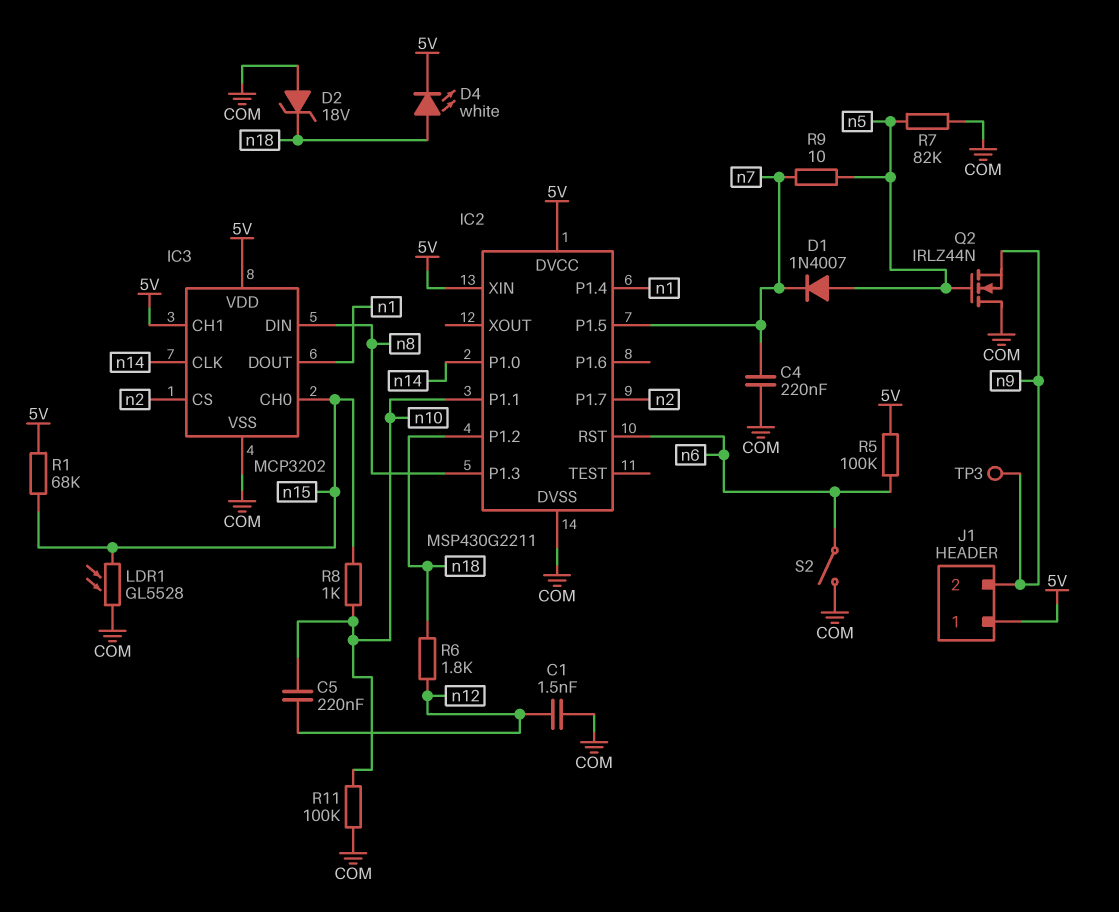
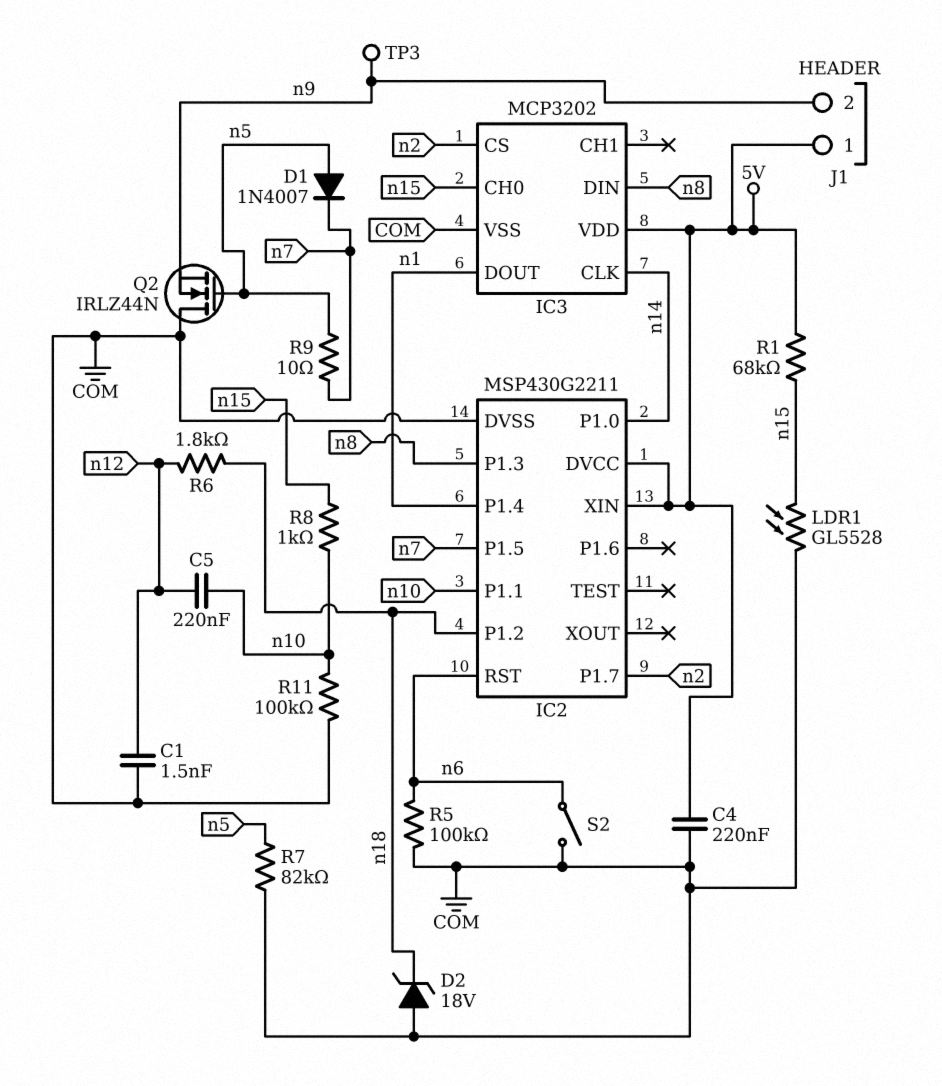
C4: 220nF (COM, n7) -> 220nF (5V, COM)
D4: LED white (A n18, K 5V) -> none
IC3 pin CH1: 5V -> none
R5: 100k (5V, n6) -> 100k (COM, n6)

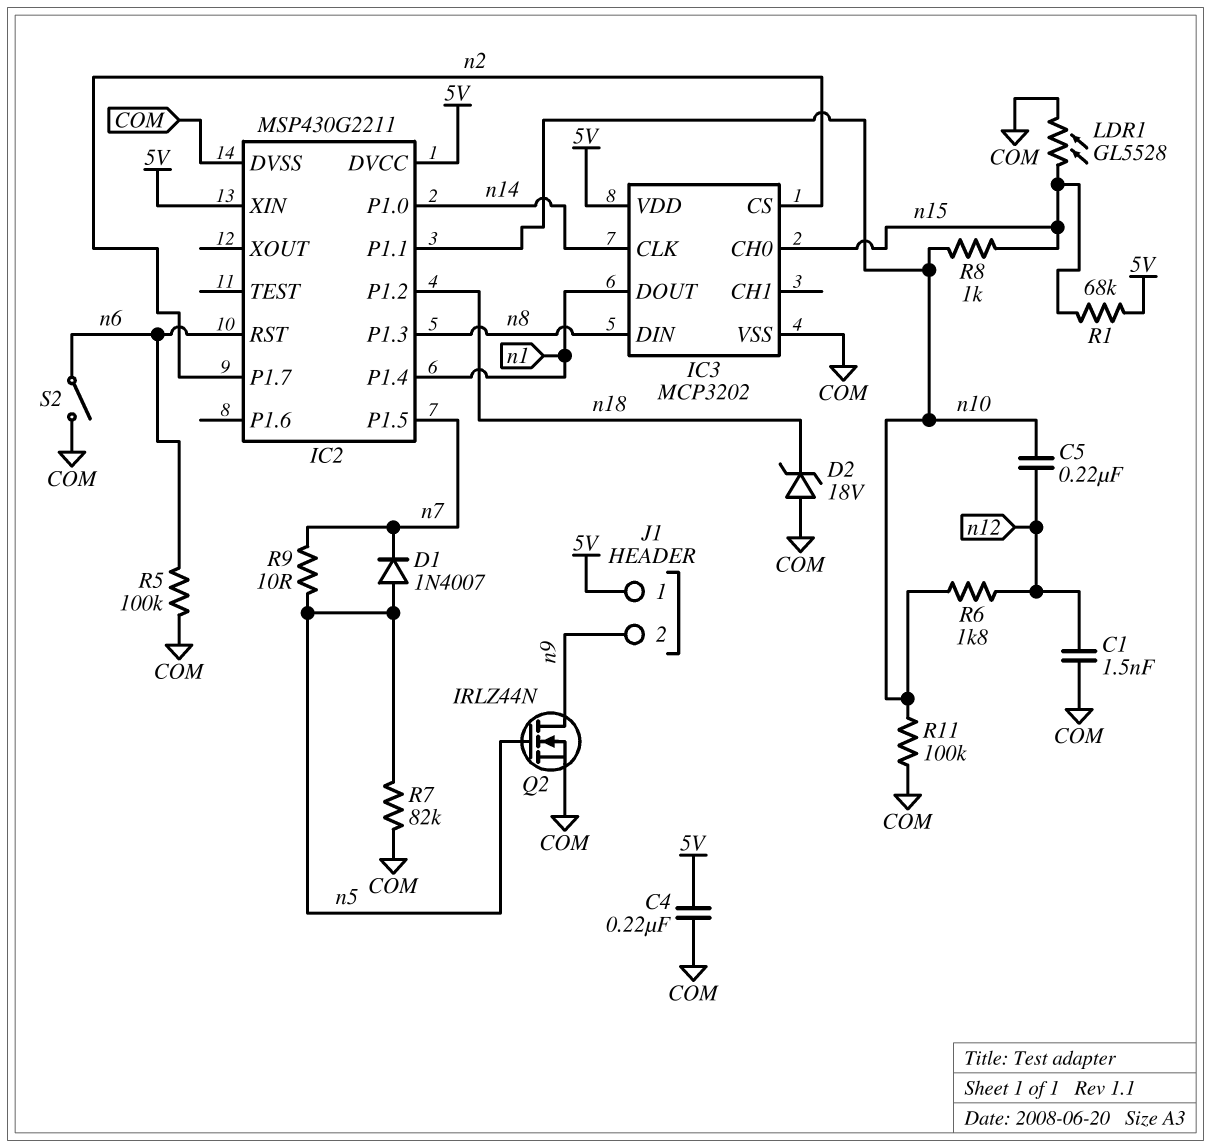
Q2: NMOS IRLZ44N (G n5, D COM, S n9) -> NMOS IRLZ44N (G n5, D n9, S COM)
R6: 1.8k (n12, n18) -> 1.8k (n10, n12)
TP3: test point (n9) -> none

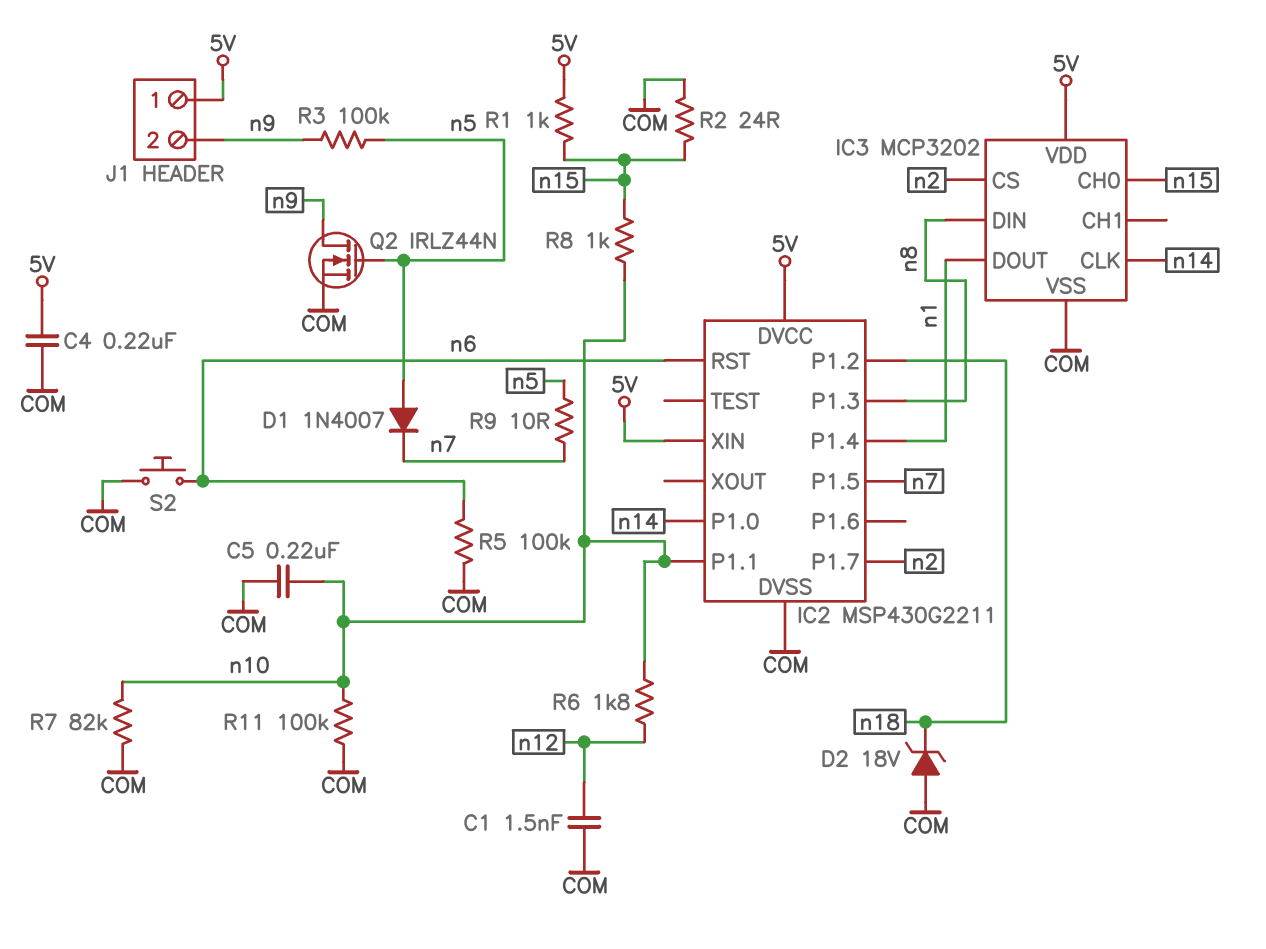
C5: 220nF (n10, n12) -> 220nF (COM, n10)
LDR1: GL5528 (COM, n15) -> none
R1: 68k (5V, n15) -> 1k (5V, n15)
R2: none -> 24 (COM, n15)
R3: none -> 100k (n5, n9)
R7: 82k (COM, n5) -> 82k (COM, n10)
S2: switch (COM, n6) -> button (COM, n6)

